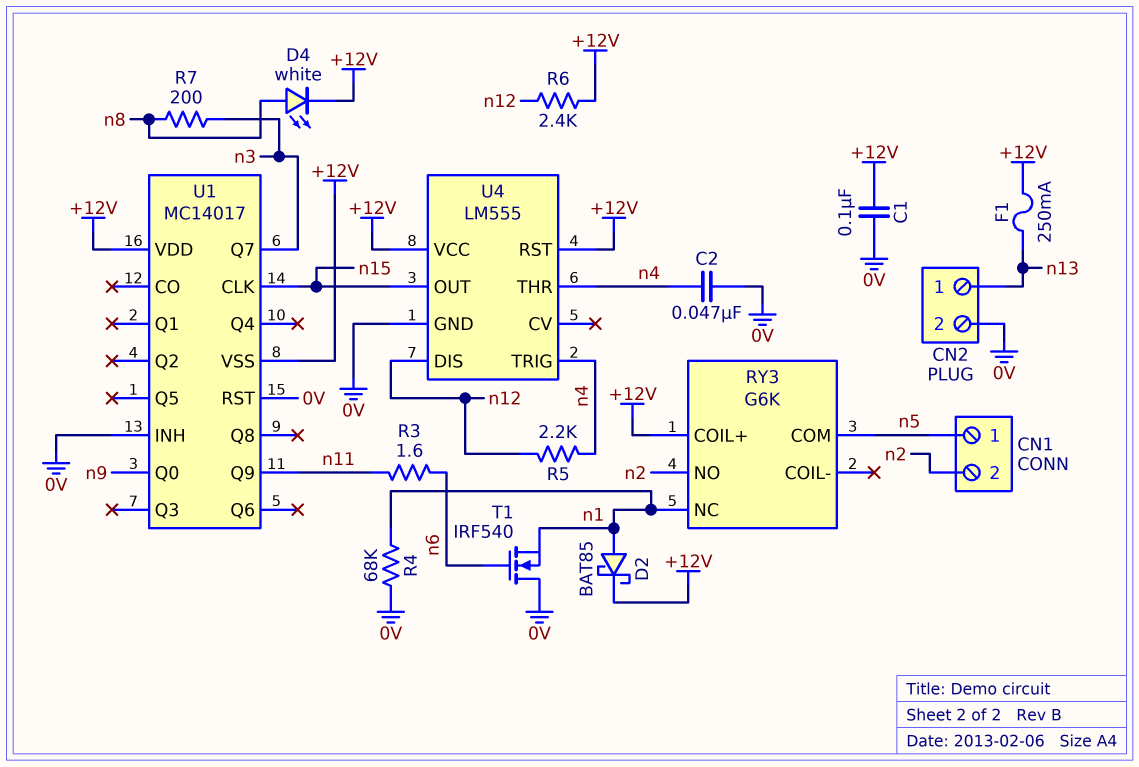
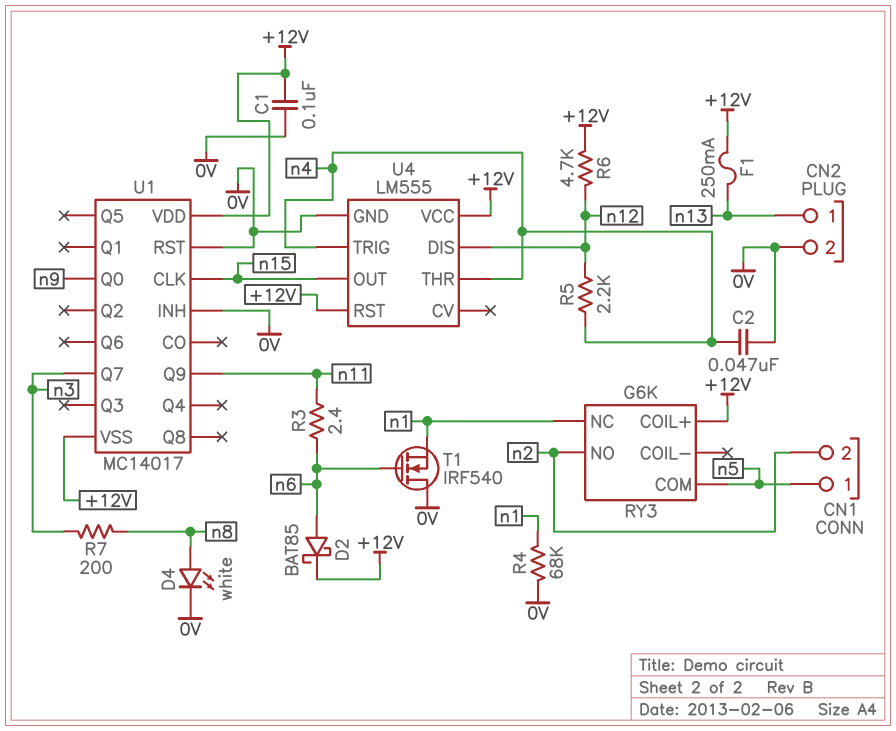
D2: schottky BAT85 (A n1, K +12V) -> schottky BAT85 (A n6, K +12V)
D4: LED white (A n8, K +12V) -> LED white (A n8, K 0V)
R3: 1.6 (n6, n11) -> 2.4 (n6, n11)
R6: 2.4k (+12V, n12) -> 4.7k (+12V, n12)

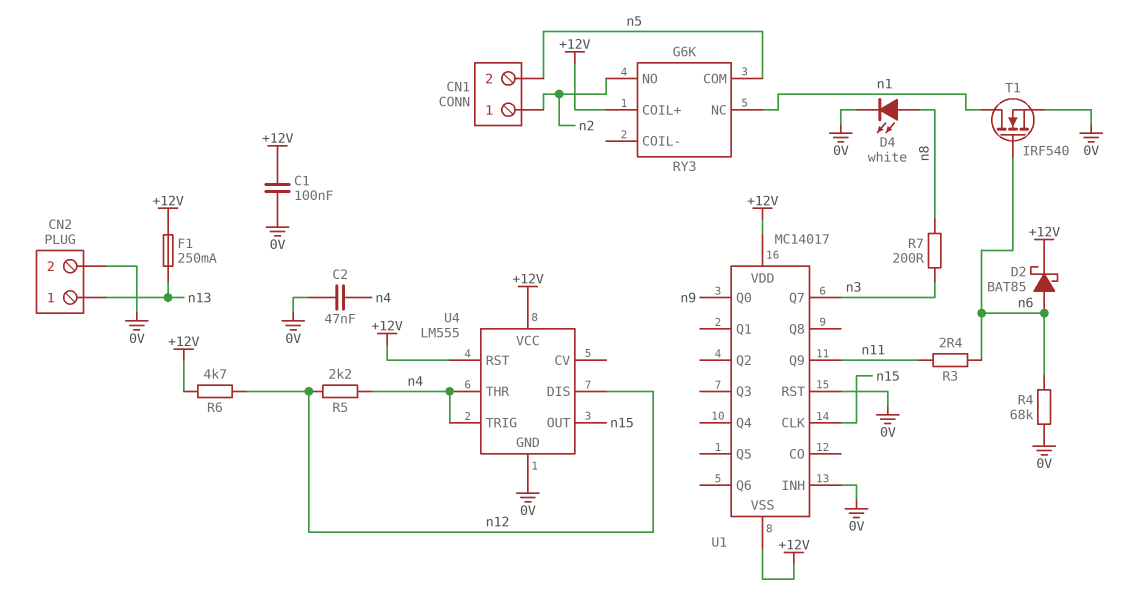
CN1 pin 1: n5 -> n2
CN1 pin 2: n2 -> n5
R4: 68k (0V, n1) -> 68k (0V, n6)
T1: NMOS IRF540 (G n6, D 0V, S n1) -> NMOS IRF540 (G n6, D n1, S 0V)

